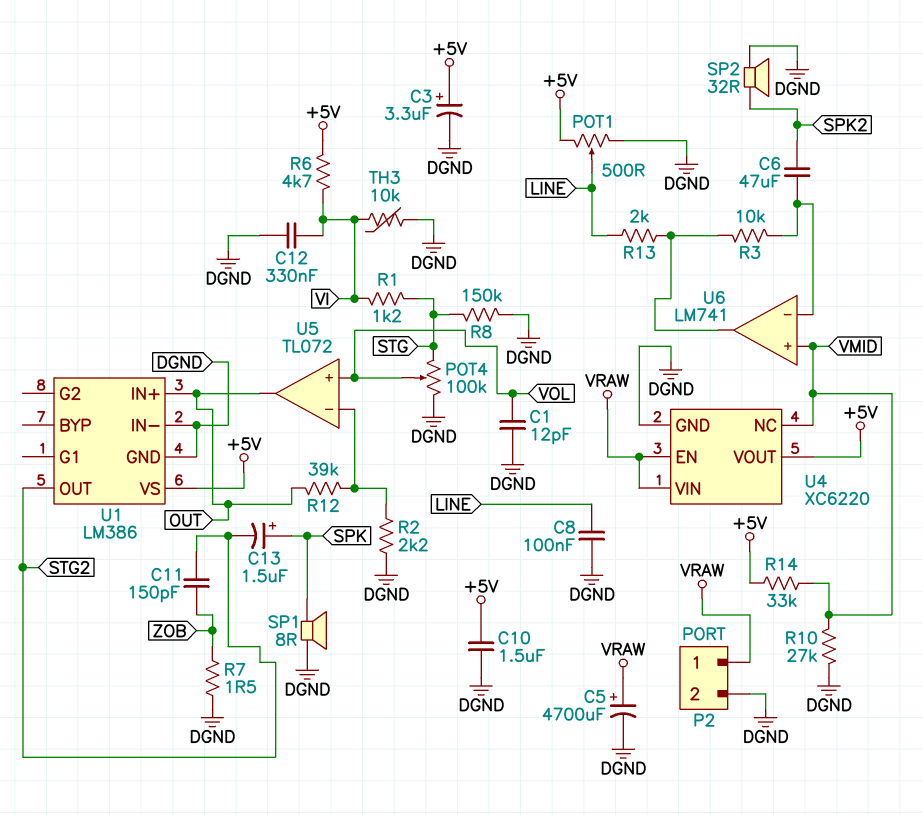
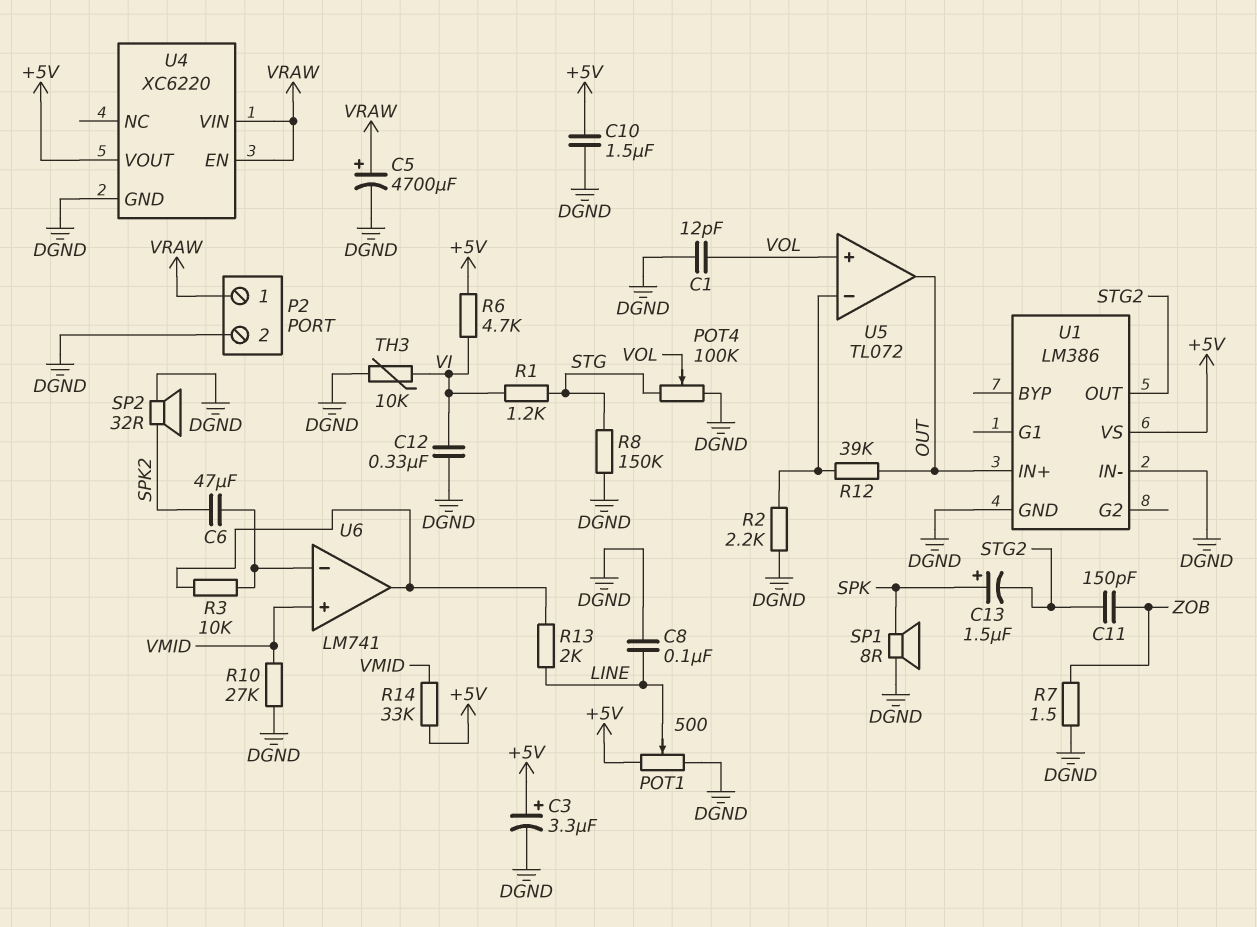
U4 pin NC: VMID -> none

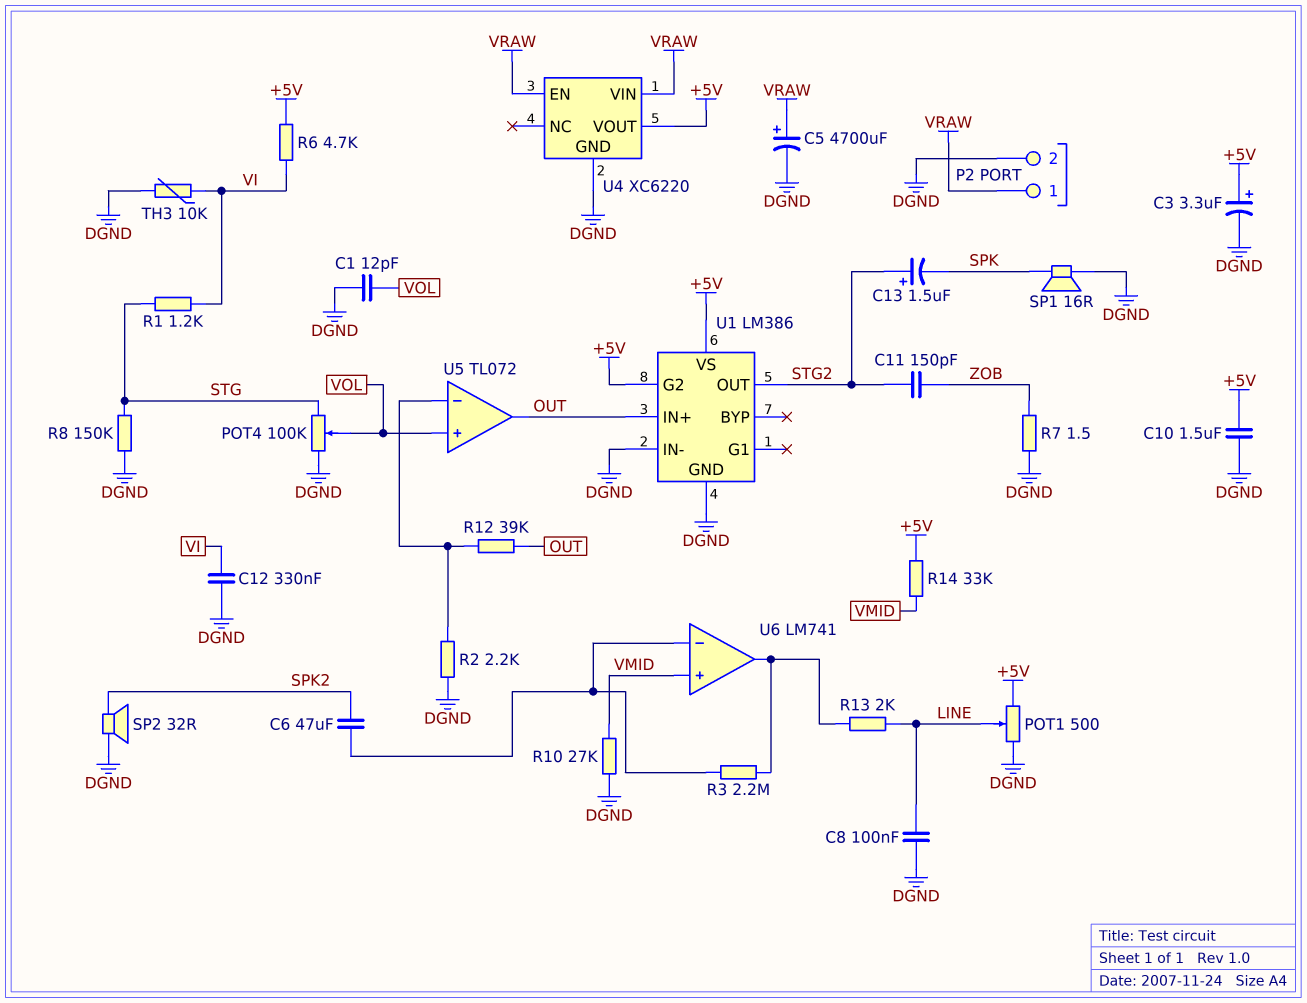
C13: 1.5uF (plus SPK, minus STG2) -> 1.5uF (plus STG2, minus SPK)
R3: 10k (U6/in-, U6/out) -> 2.2M (U6/in-, U6/out)
SP1: speaker 8R (DGND, SPK) -> speaker 16R (DGND, SPK)
U1 pin G2: none -> +5V

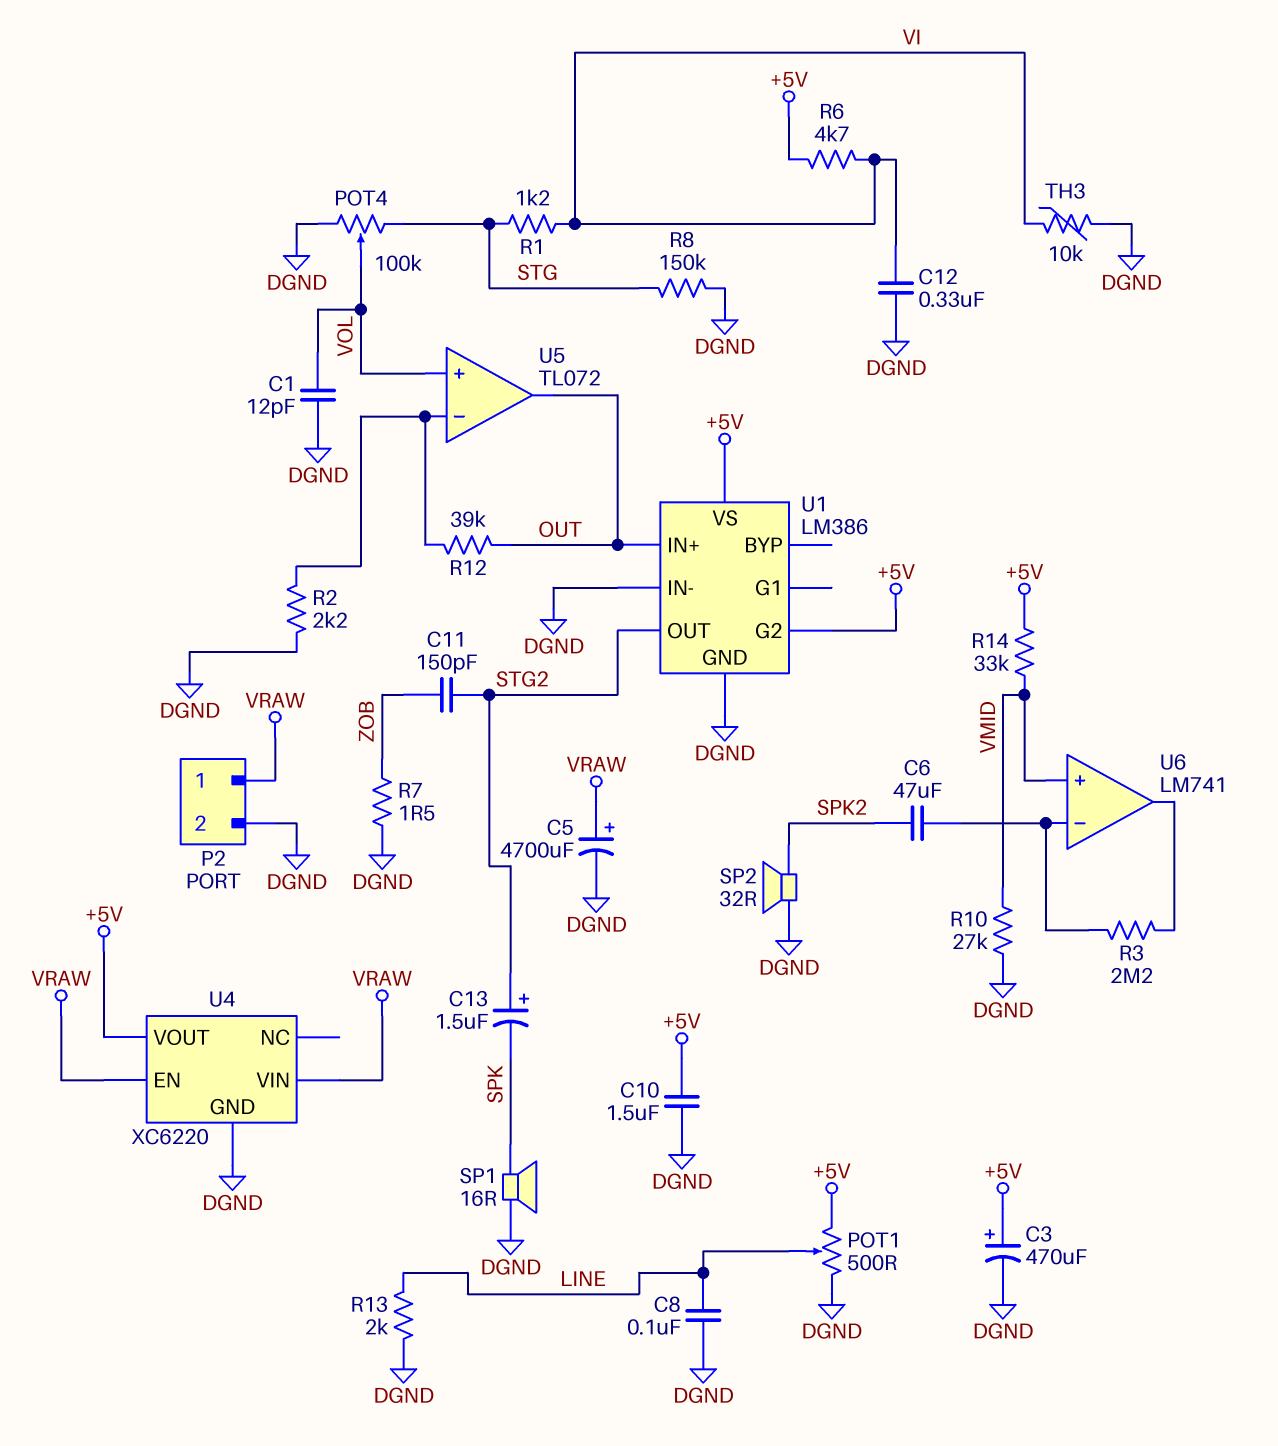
C3: 3.3uF (plus +5V, minus DGND) -> 470uF (plus +5V, minus DGND)
R13: 2k (LINE, U6/out) -> 2k (DGND, LINE)

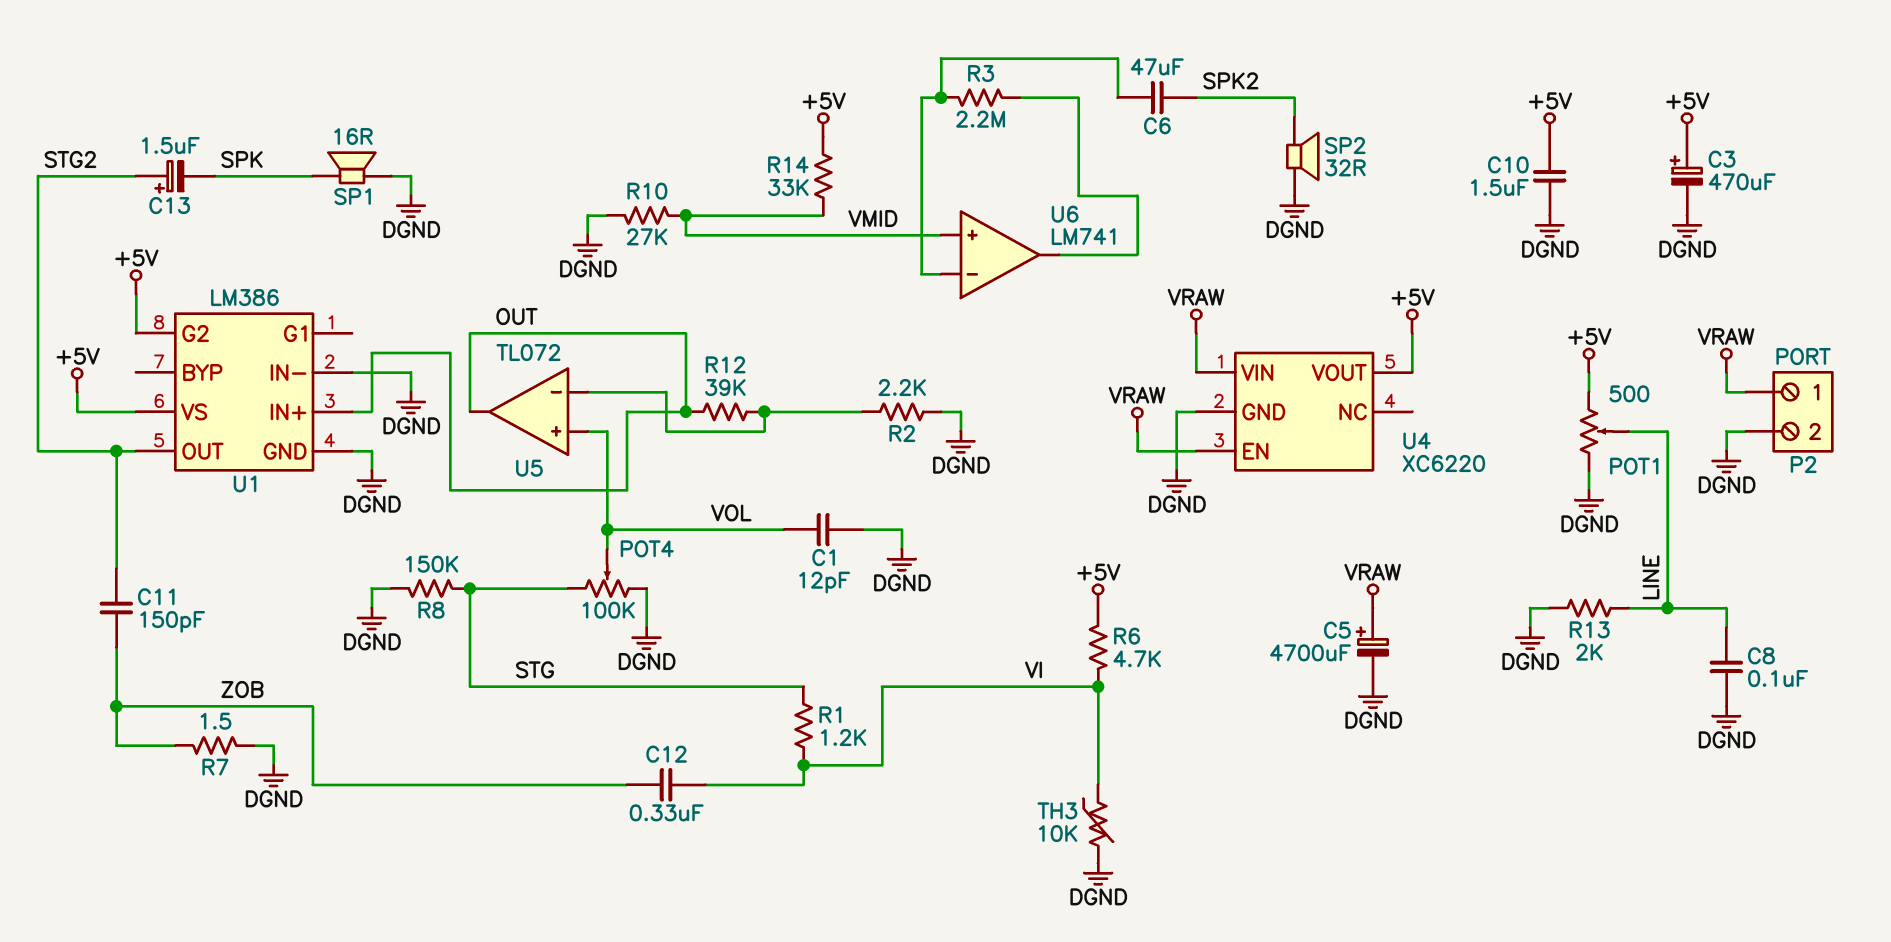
C12: 330nF (DGND, VI) -> 330nF (VI, ZOB)

